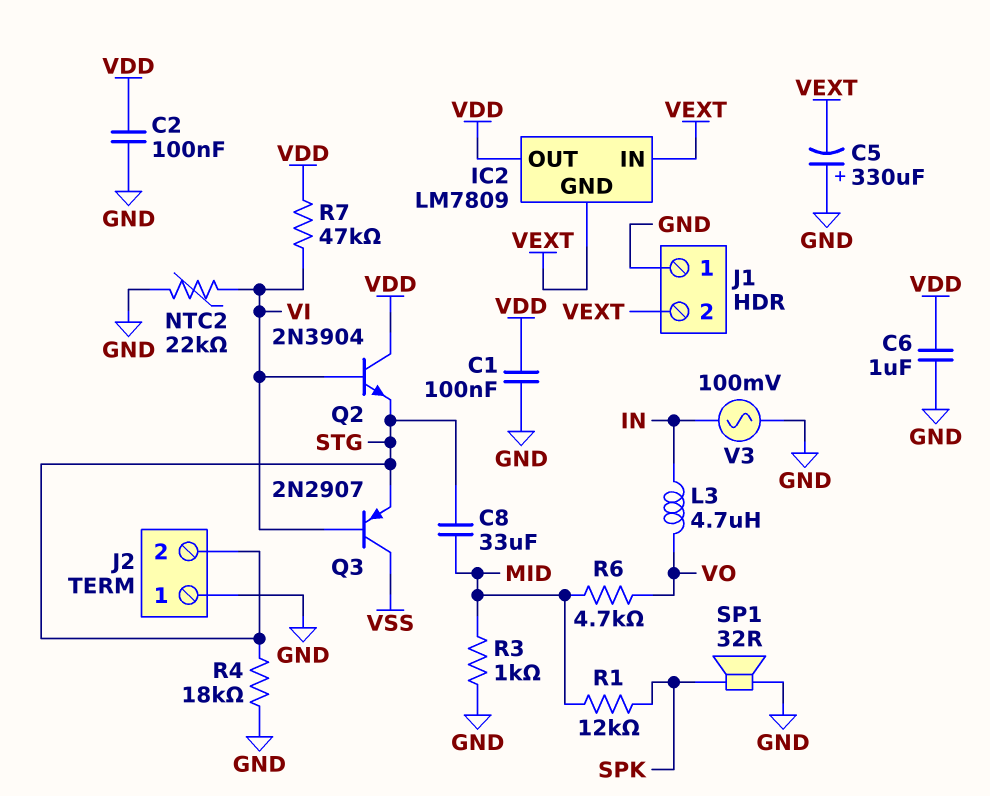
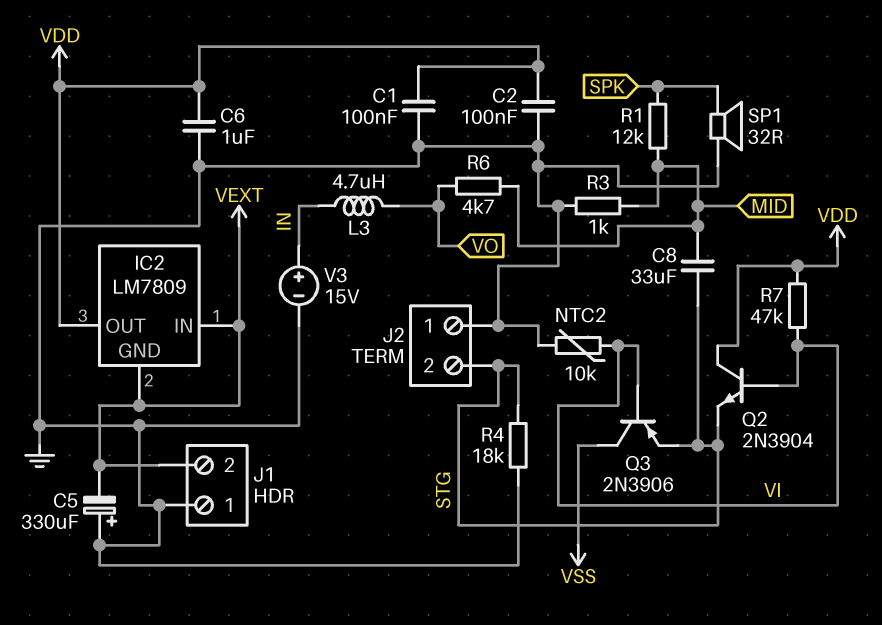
NTC2: 22k (GND, VI) -> 10k (GND, VI)
Q3: PNP 2N2907 (B VI, C VSS, E STG) -> PNP 2N3906 (B VI, C VSS, E STG)
V3: AC 100mV (GND, IN) -> 15V (plus IN, minus GND)

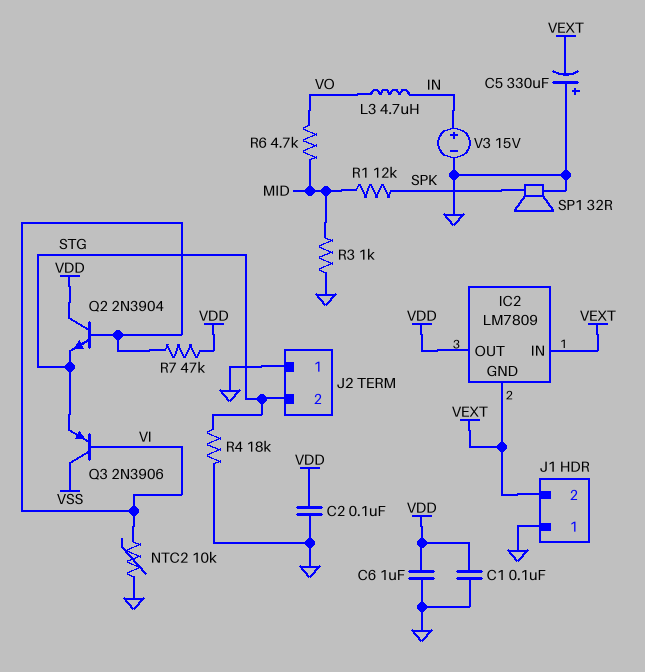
C8: 33uF (MID, STG) -> none

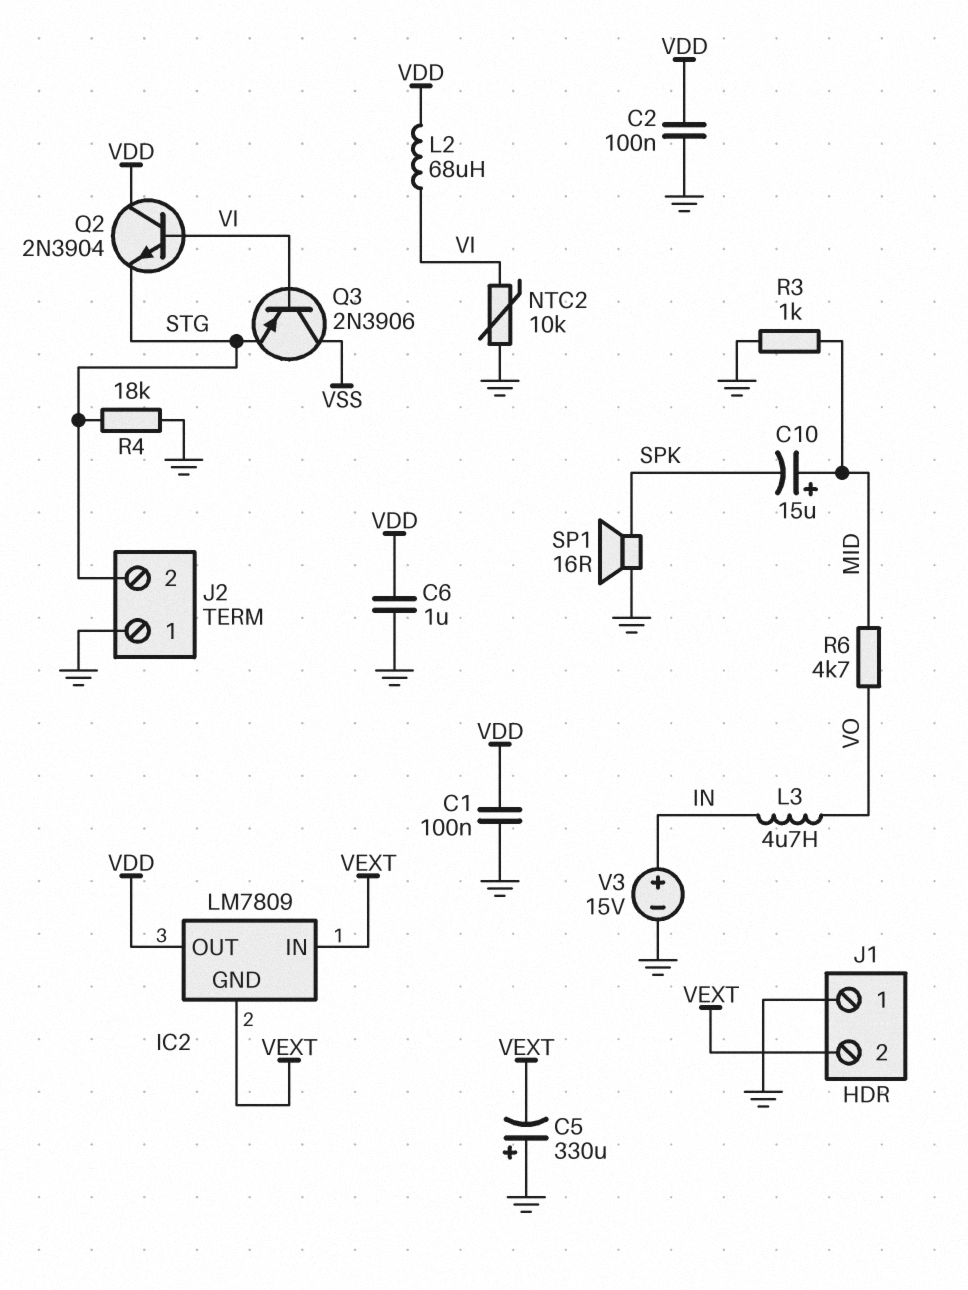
C10: none -> 15uF (plus MID, minus SPK)
L2: none -> 68uH (VDD, VI)
R1: 12k (MID, SPK) -> none
R7: 47k (VDD, VI) -> none
SP1: speaker 32R (GND, SPK) -> speaker 16R (GND, SPK)

